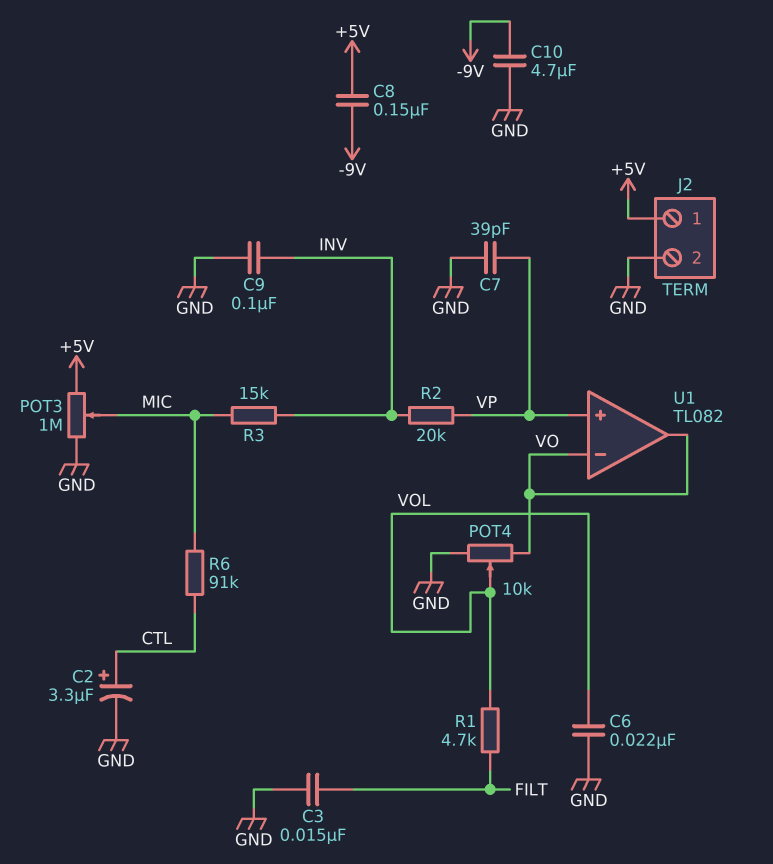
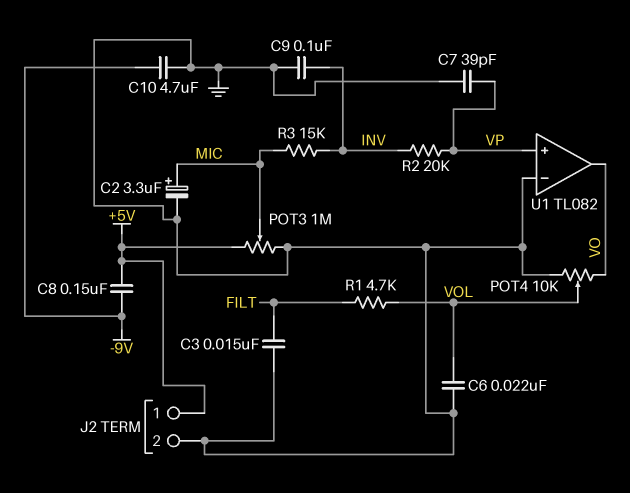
C2: 3.3uF (plus CTL, minus GND) -> 3.3uF (plus MIC, minus GND)
R6: 91k (CTL, MIC) -> none
U1 pin in-: VO -> GND

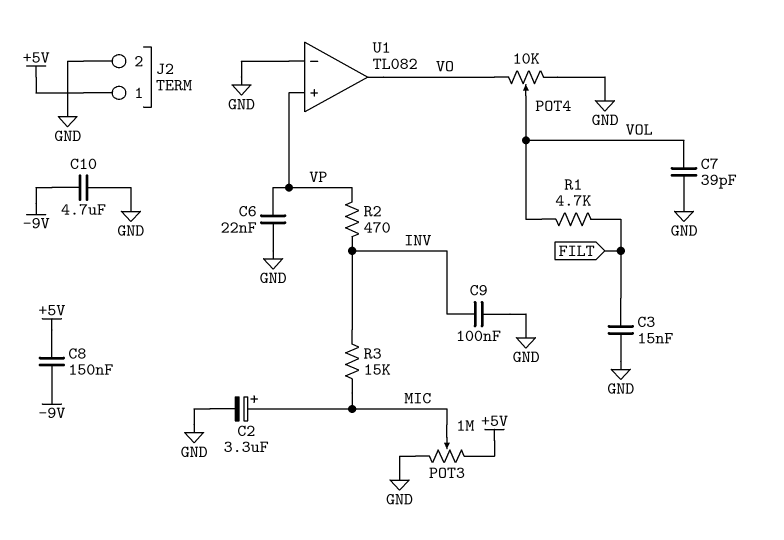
C6: 22nF (GND, VOL) -> 22nF (GND, VP)
C7: 39pF (GND, VP) -> 39pF (GND, VOL)
R2: 20k (INV, VP) -> 470 (INV, VP)

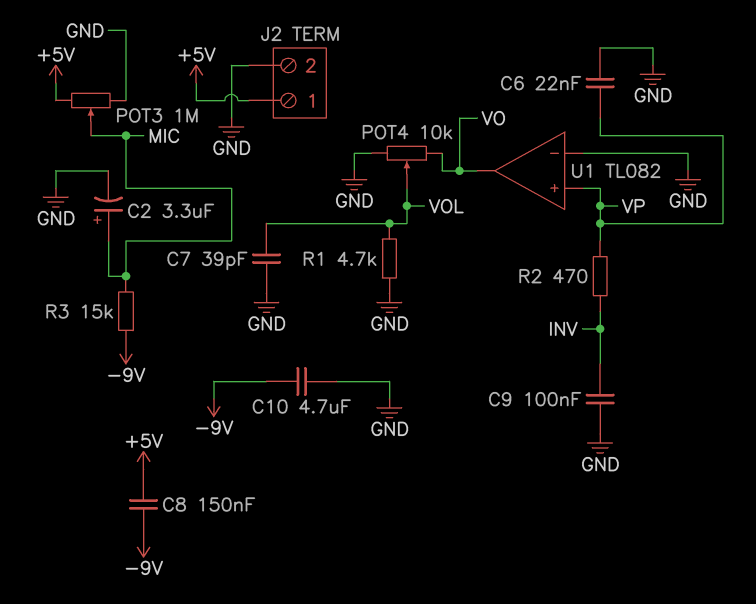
C3: 15nF (FILT, GND) -> none
R1: 4.7k (FILT, VOL) -> 4.7k (GND, VOL)
R3: 15k (INV, MIC) -> 15k (-9V, MIC)

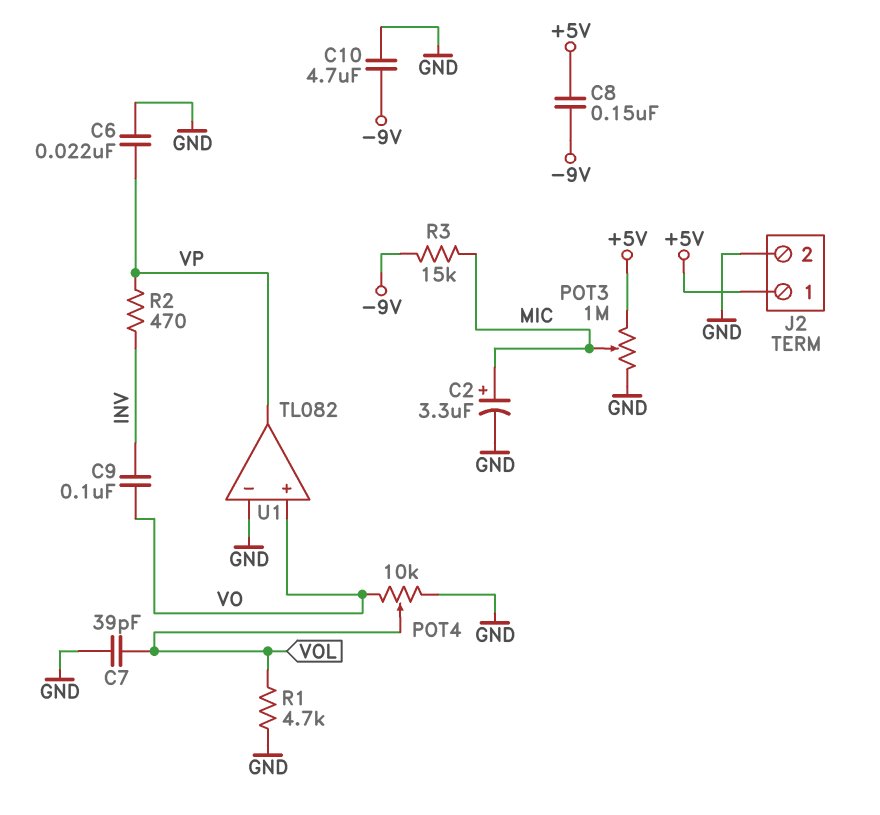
C9: 100nF (GND, INV) -> 100nF (INV, VO)
U1 pin in+: VP -> VO
U1 pin out: VO -> VP

